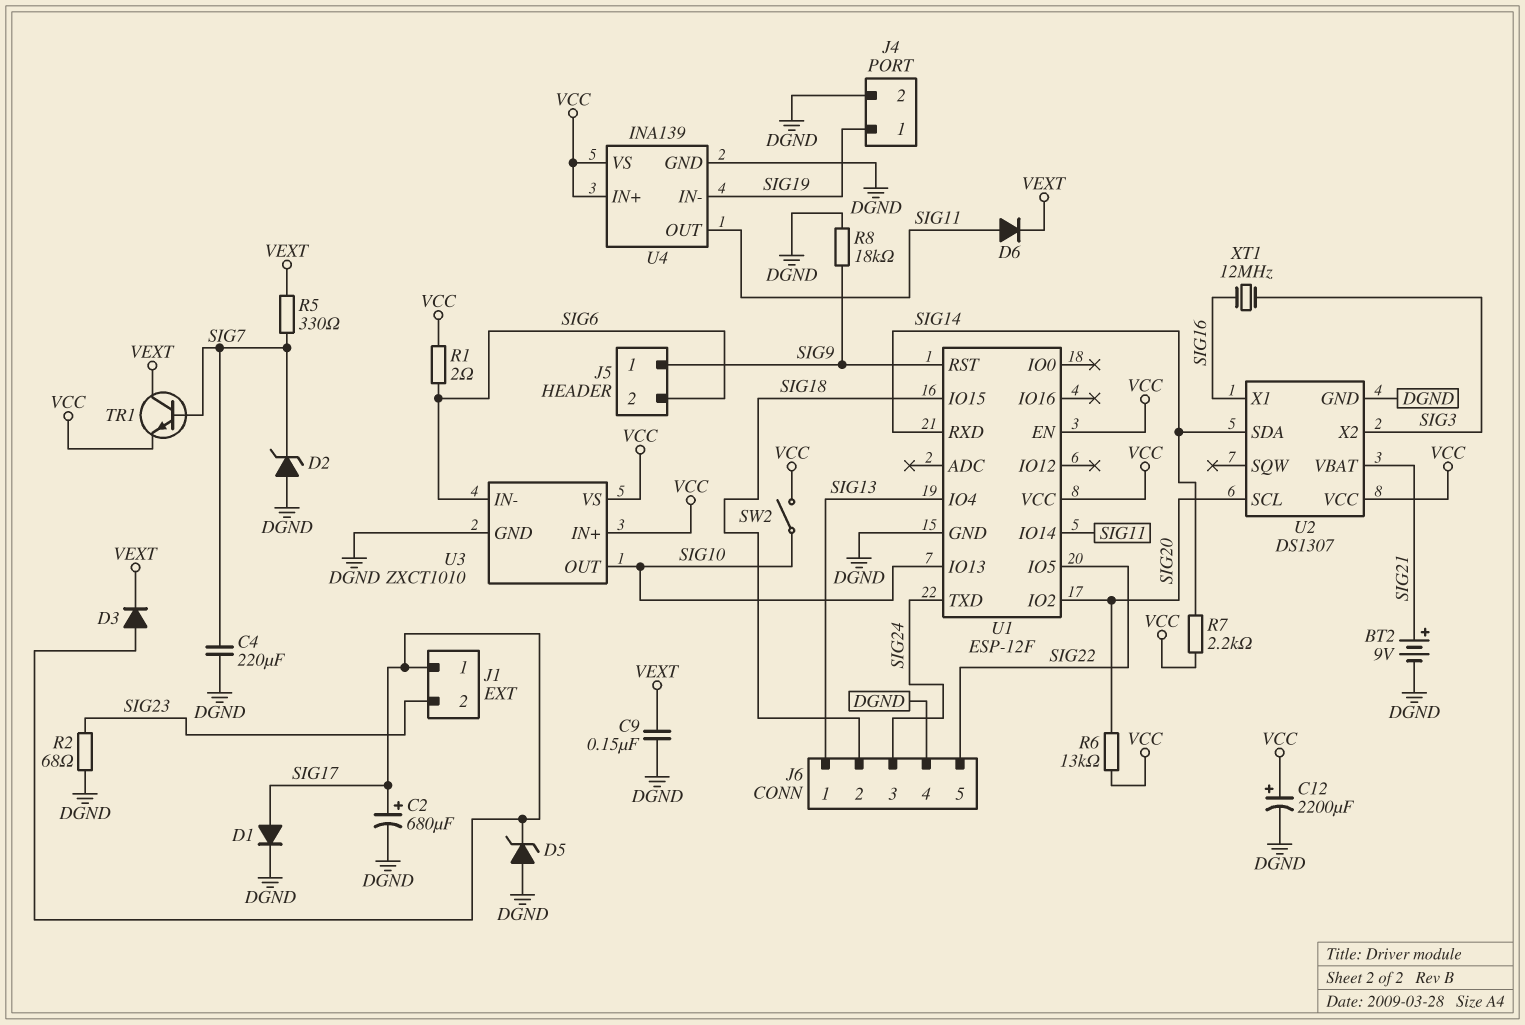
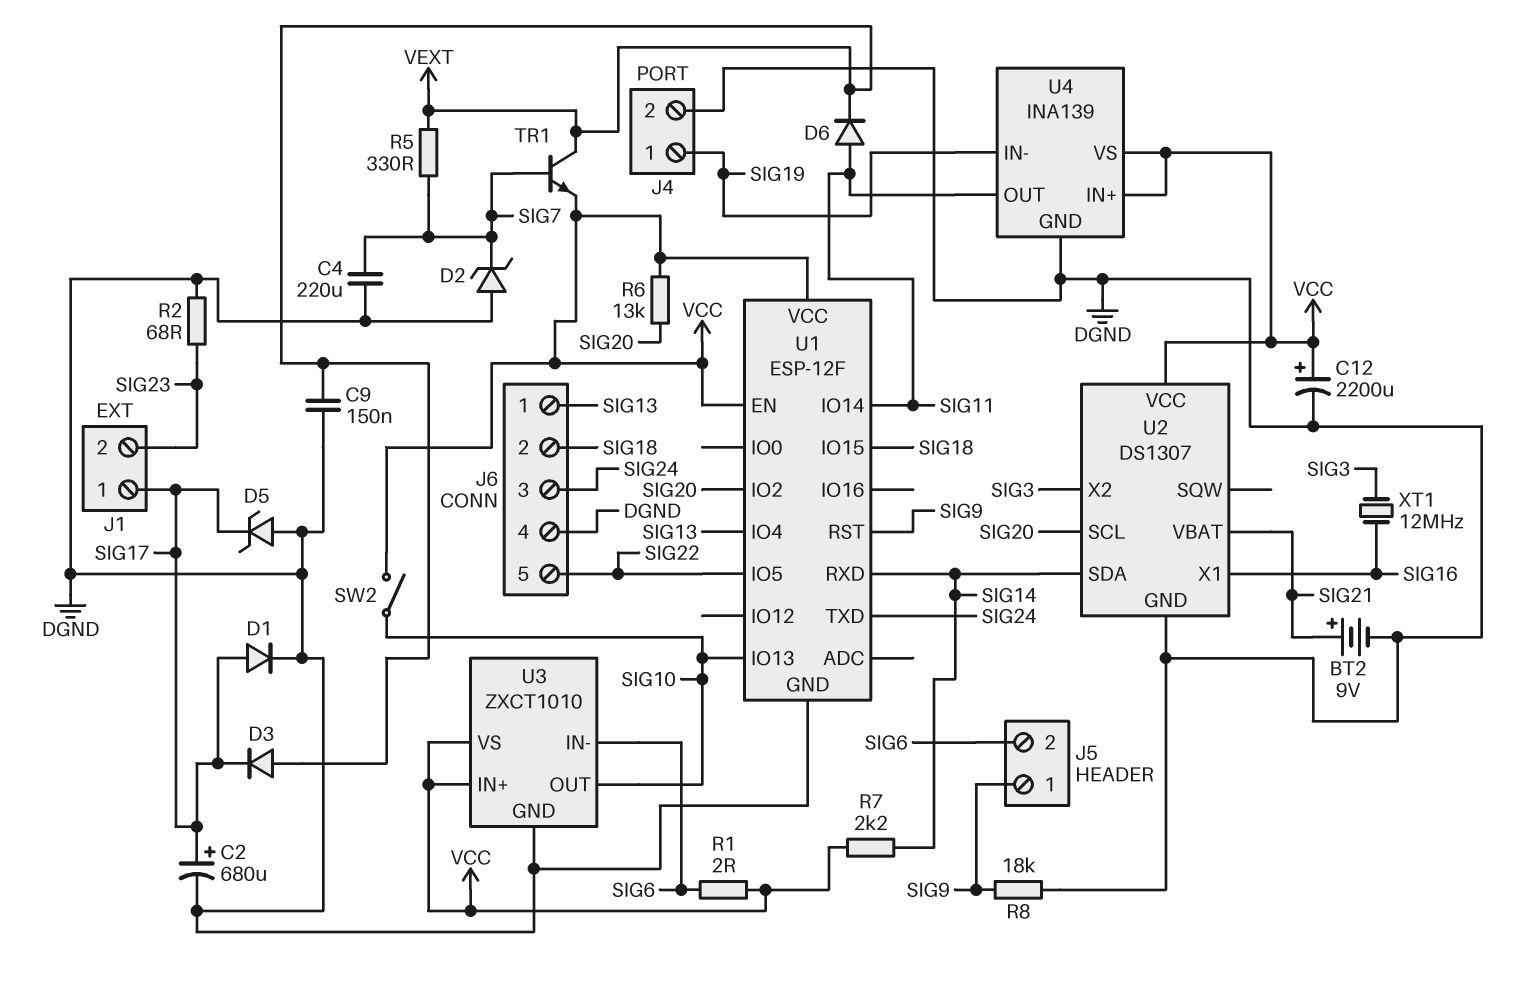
D3: diode (A SIG17, K VEXT) -> diode (A VEXT, K SIG17)

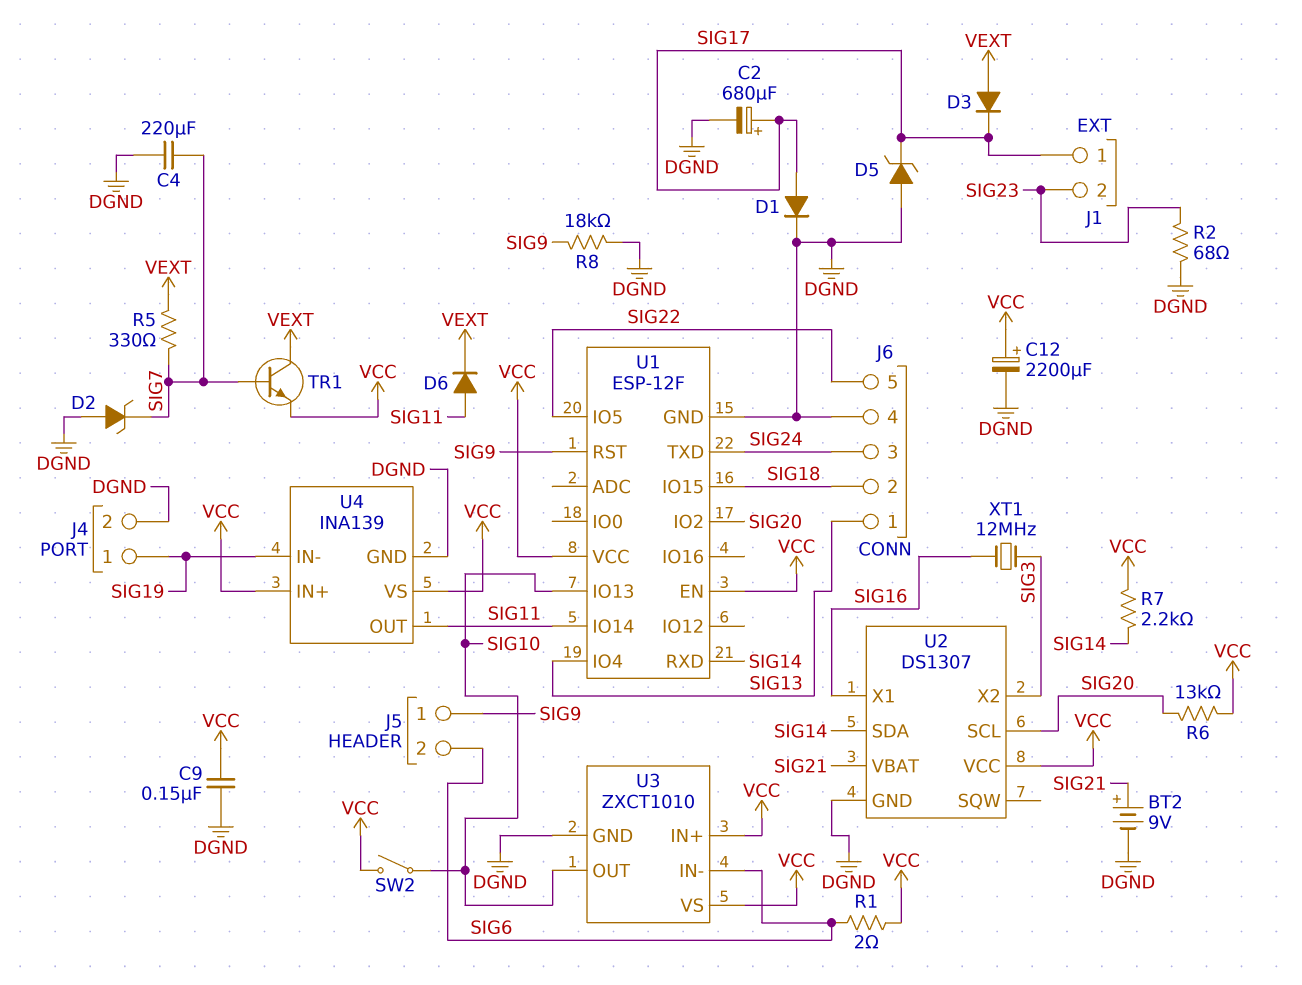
C9: 150nF (DGND, VEXT) -> 150nF (DGND, VCC)

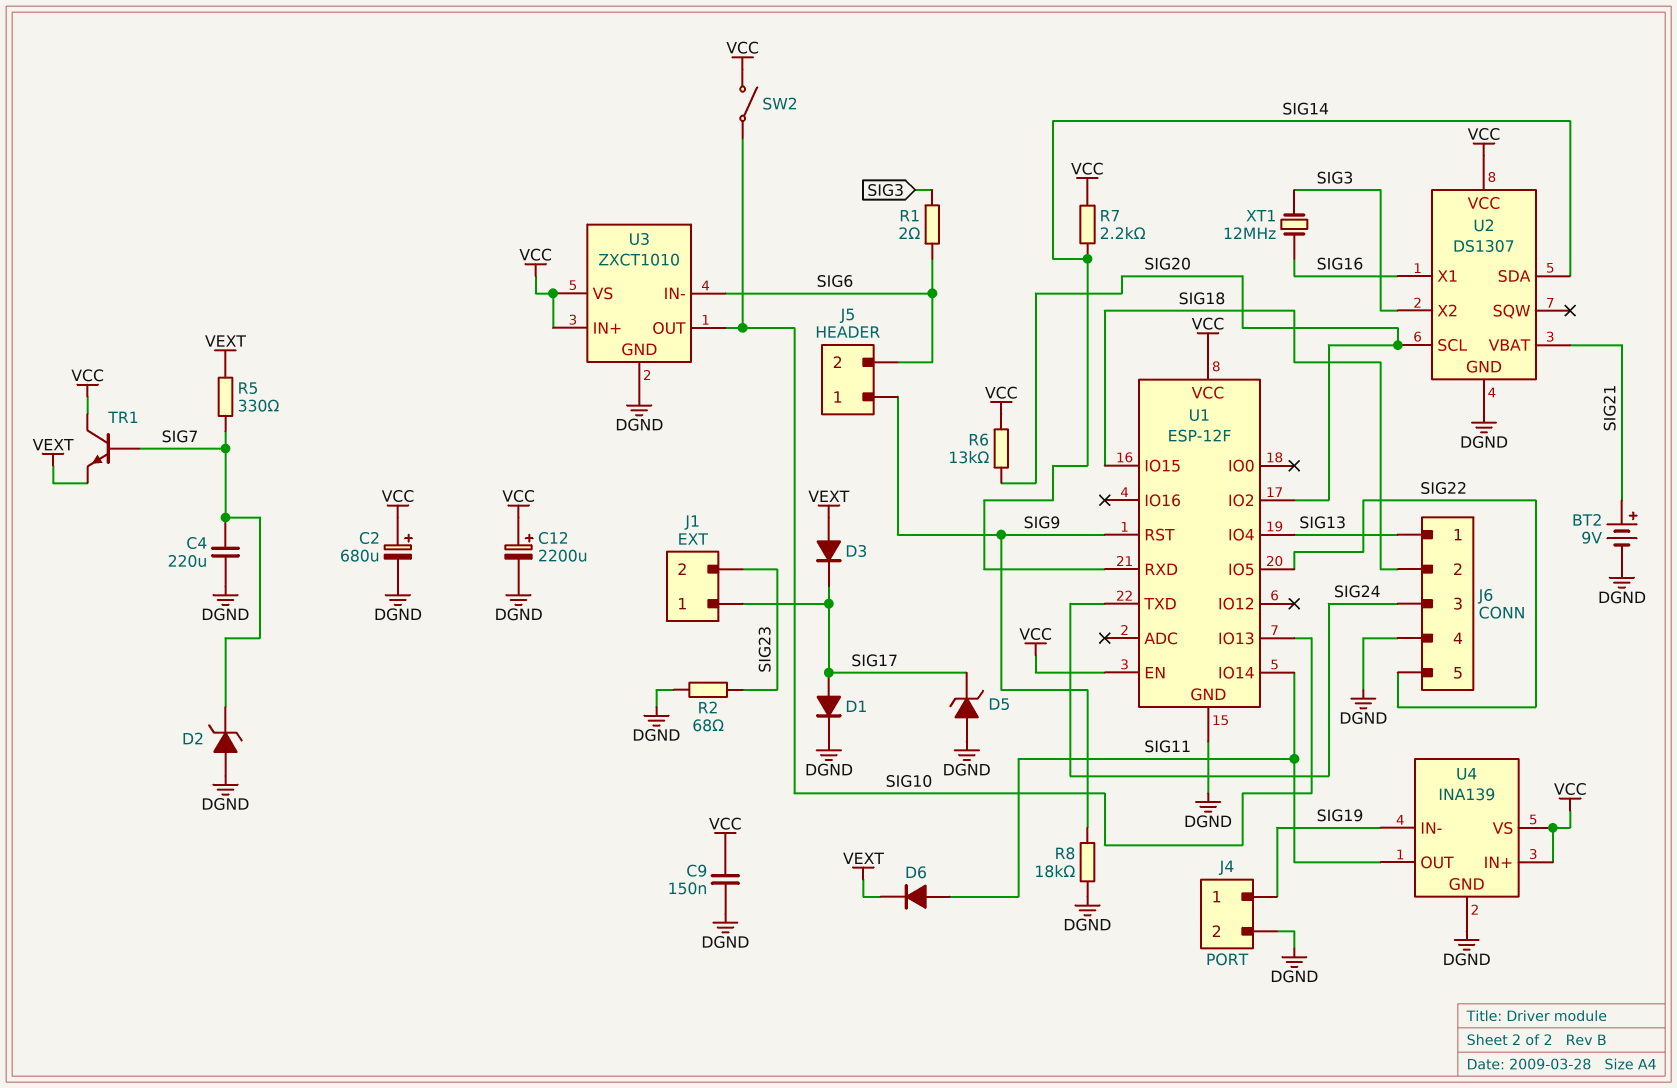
C2: 680uF (plus SIG17, minus DGND) -> 680uF (plus VCC, minus DGND)
R1: 2 (SIG6, VCC) -> 2 (SIG3, SIG6)
TR1: NPN (B SIG7, C VEXT, E VCC) -> NPN (B SIG7, C VCC, E VEXT)

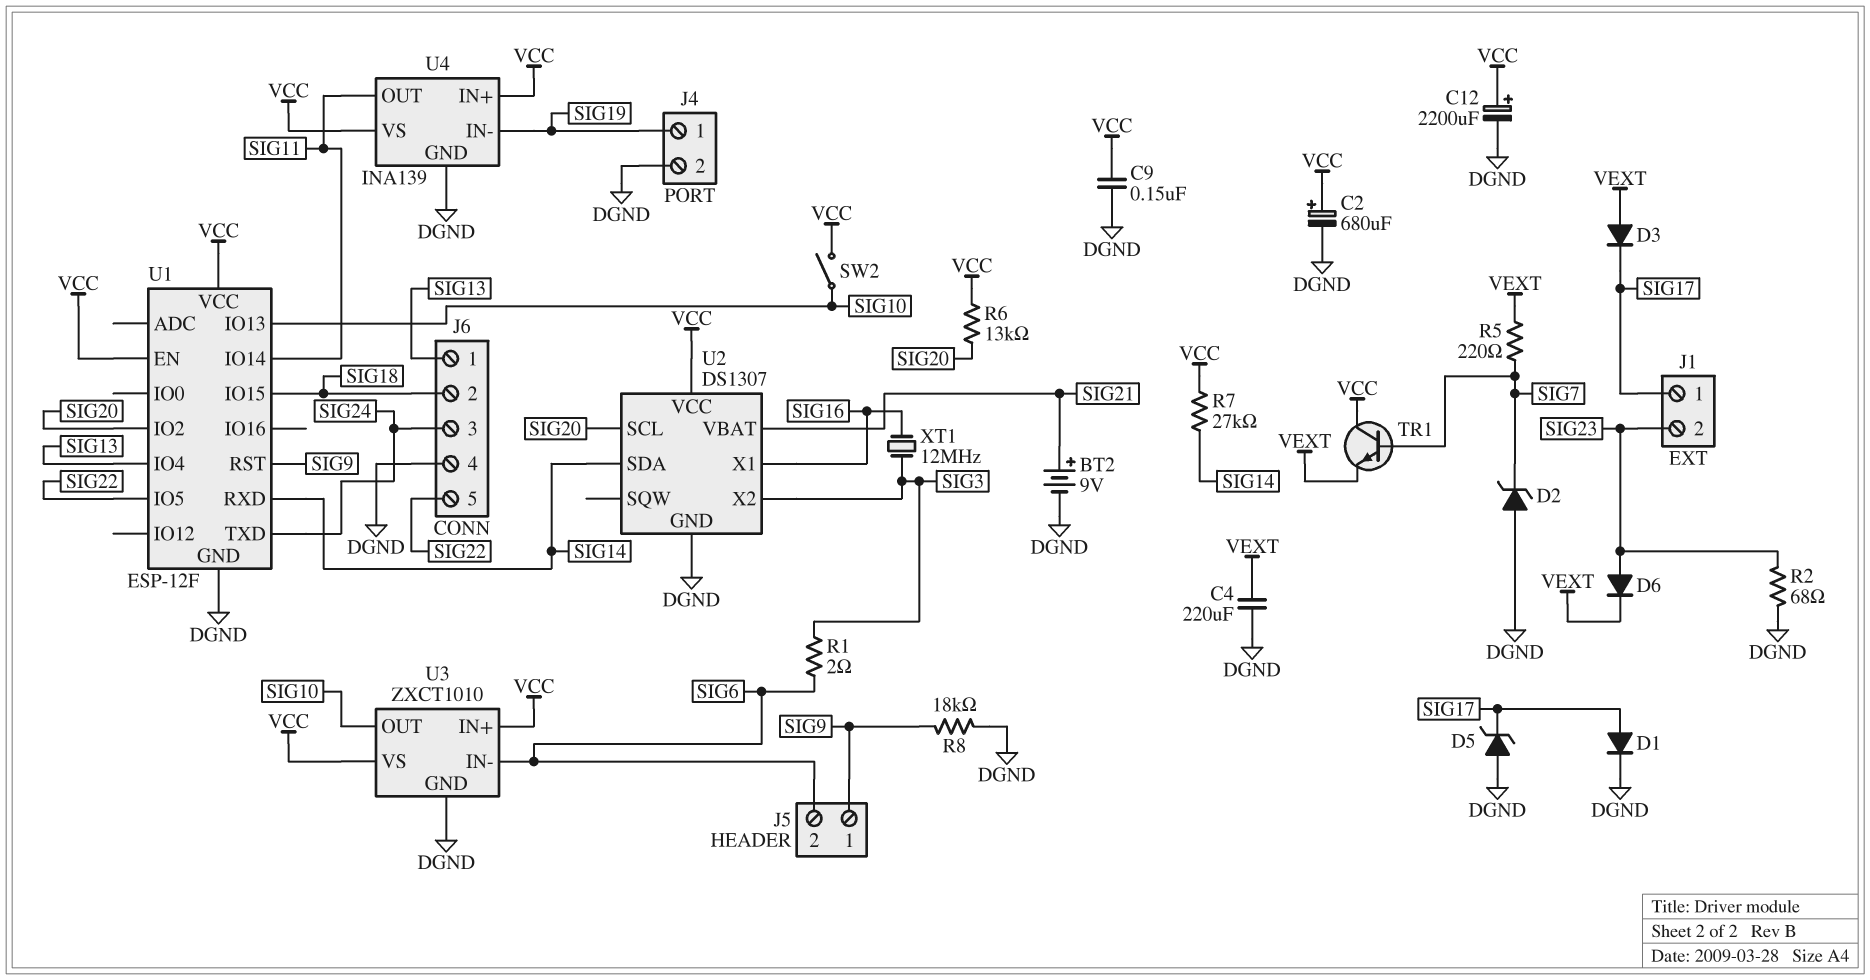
C4: 220uF (DGND, SIG7) -> 220uF (DGND, VEXT)
D6: diode (A SIG11, K VEXT) -> diode (A SIG23, K VEXT)
R5: 330 (SIG7, VEXT) -> 220 (SIG7, VEXT)
R7: 2.2k (SIG14, VCC) -> 27k (SIG14, VCC)

